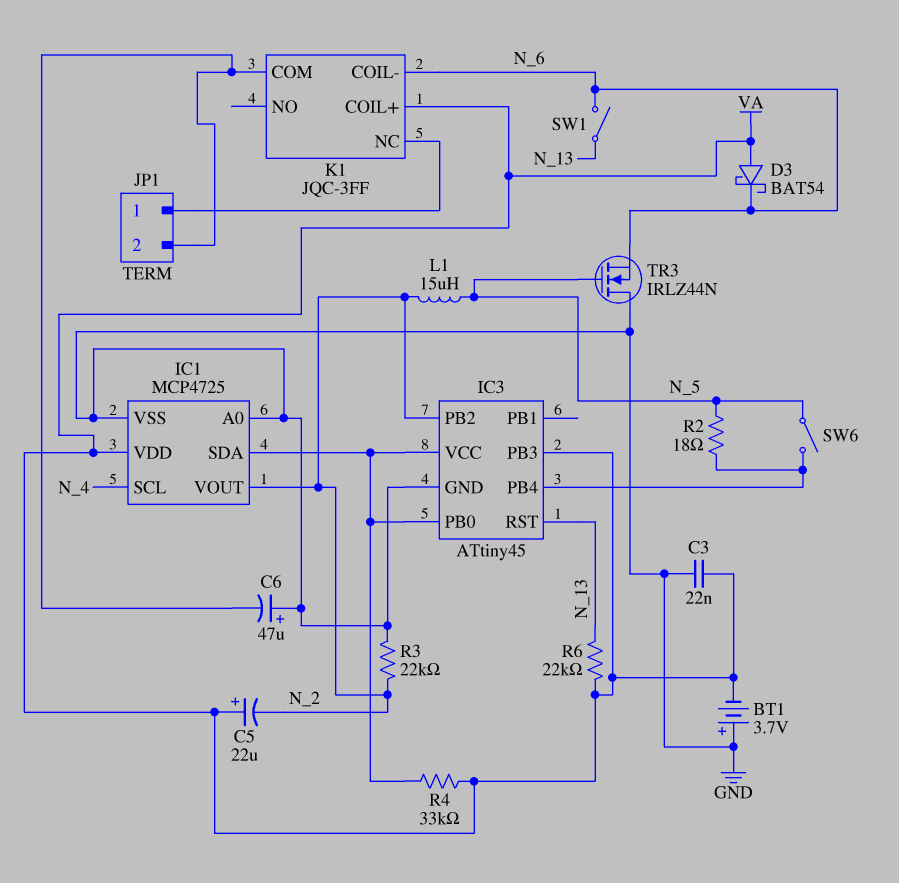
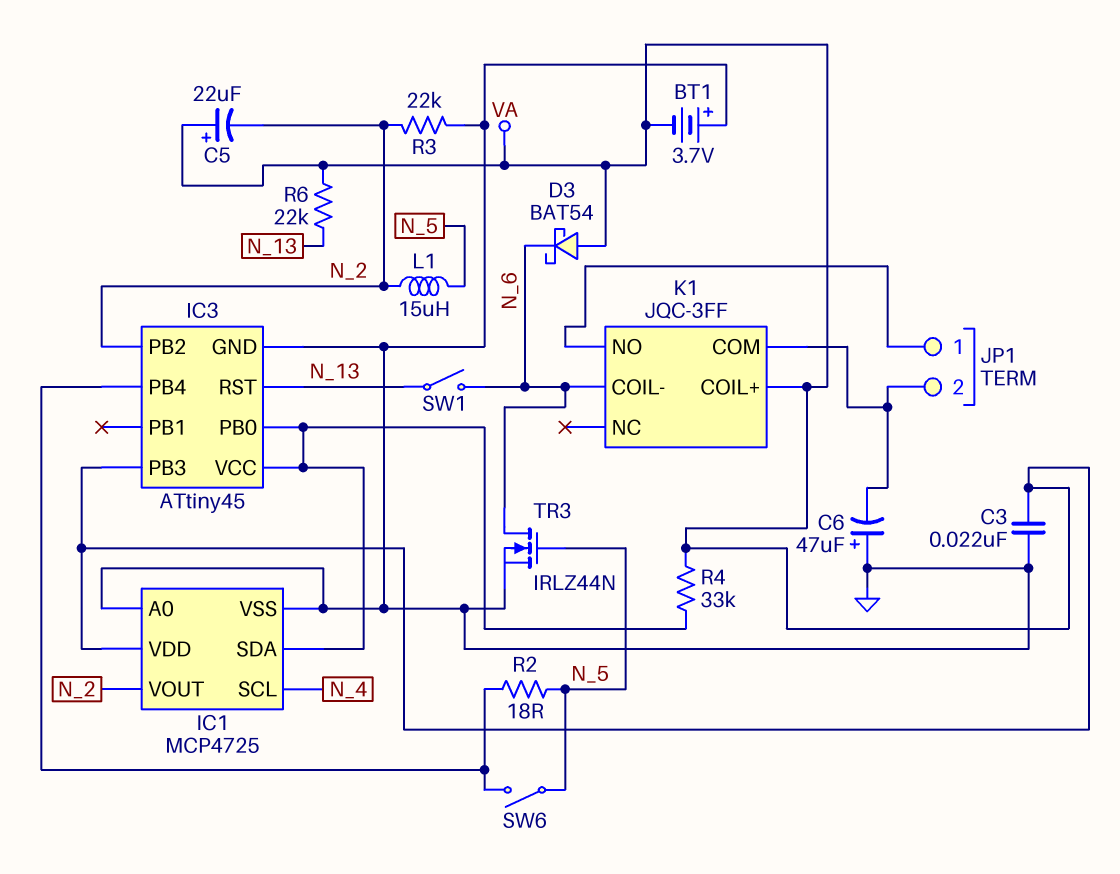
K1 pin NC: JP1/1 -> none
K1 pin NO: none -> JP1/1
TR3: NMOS IRLZ44N (G N_5, D GND, S N_6) -> NMOS IRLZ44N (G N_5, D N_6, S GND)

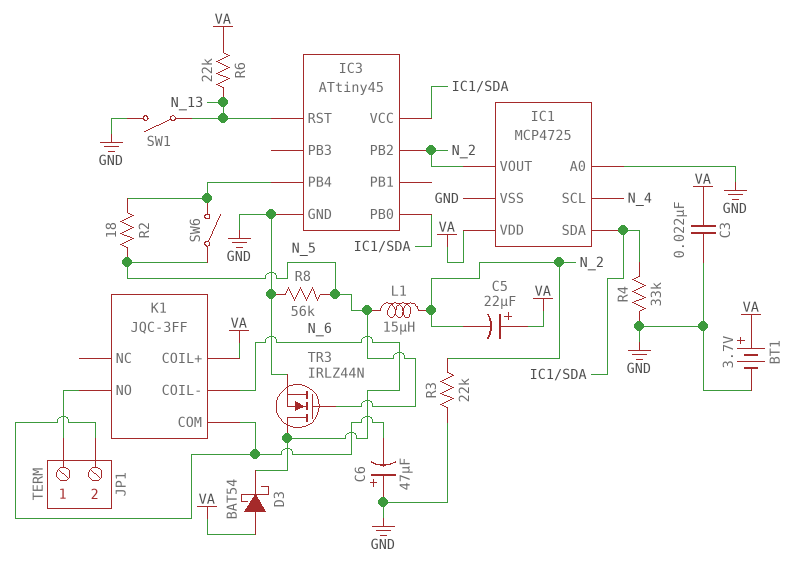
BT1: 3.7V (plus GND, minus VA) -> 3.7V (plus VA, minus GND)
IC3 pin PB3: VA -> none
R4: 33k (IC1/SDA, VA) -> 33k (GND, IC1/SDA)
R8: none -> 56k (GND, N_5)
SW1: switch (N_6, N_13) -> switch (GND, N_13)

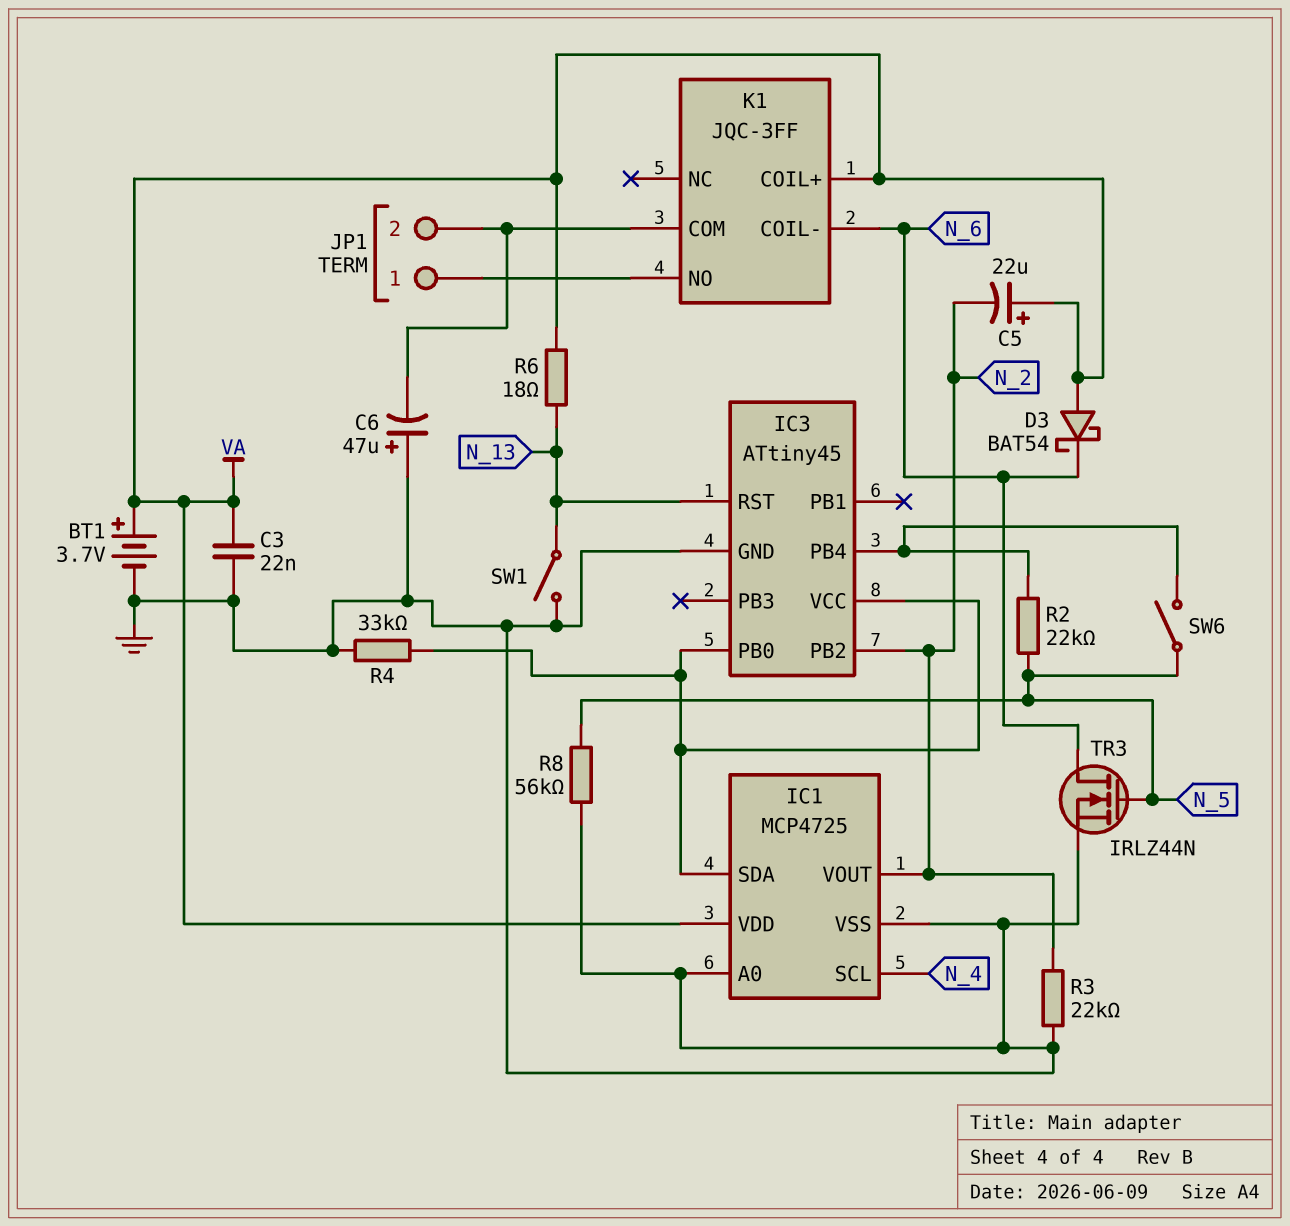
L1: 15uH (N_2, N_5) -> none
R2: 18 (IC3/PB4, N_5) -> 22k (IC3/PB4, N_5)
R6: 22k (N_13, VA) -> 18 (N_13, VA)

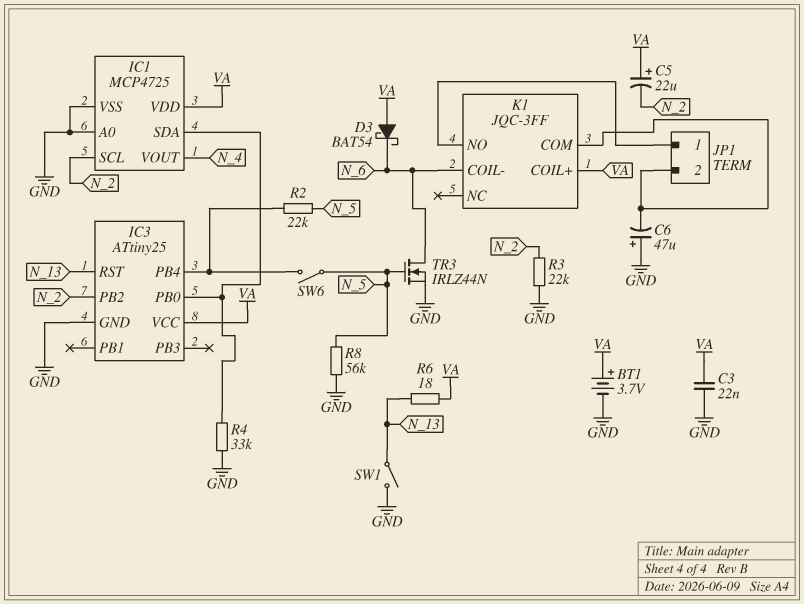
IC1 pin SCL: N_4 -> N_2
IC1 pin VOUT: N_2 -> N_4
IC3: ATtiny45 -> ATtiny25
IC3 pin VCC: IC1/SDA -> VA

